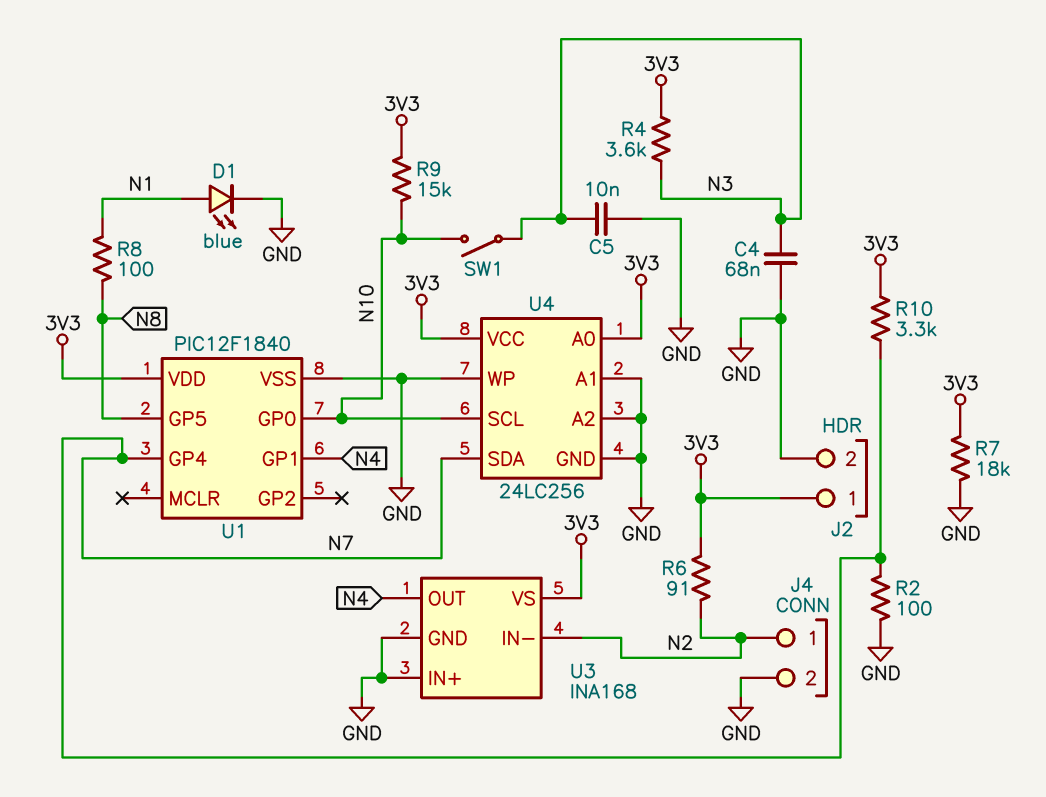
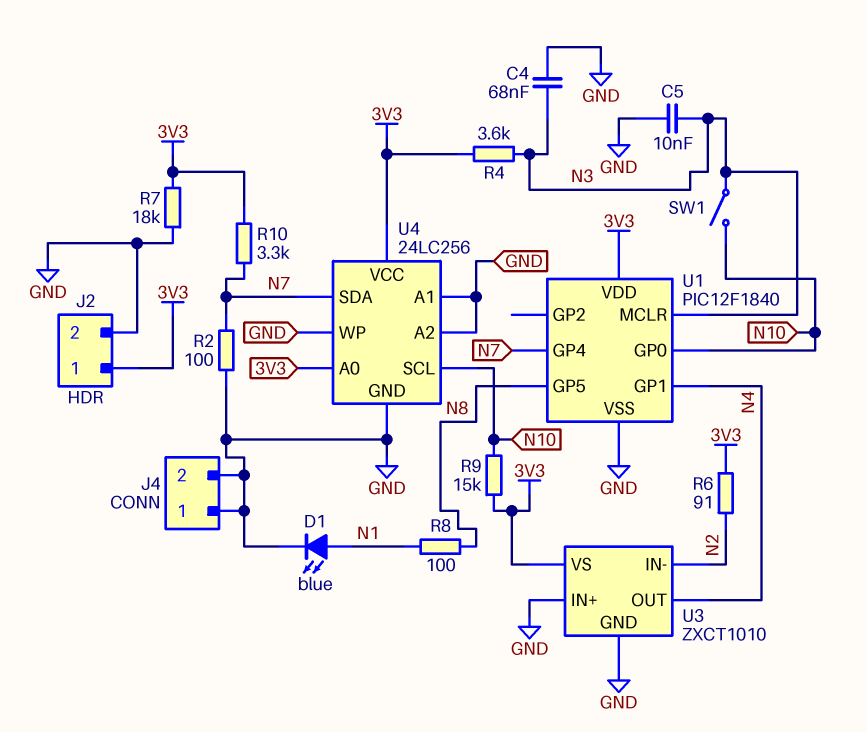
J4 pin 1: N2 -> GND
U1 pin MCLR: none -> N3
U3: INA168 -> ZXCT1010

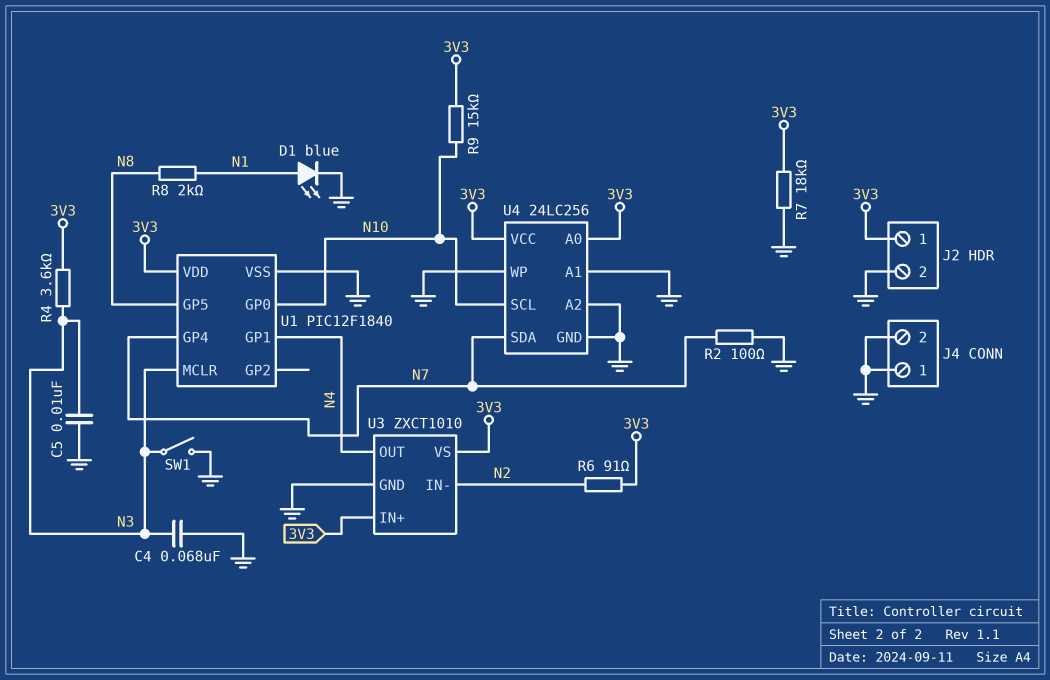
R8: 100 (N1, N8) -> 2k (N1, N8)
R10: 3.3k (3V3, N7) -> none
SW1: switch (N3, N10) -> switch (GND, N3)
U3 pin IN+: GND -> 3V3

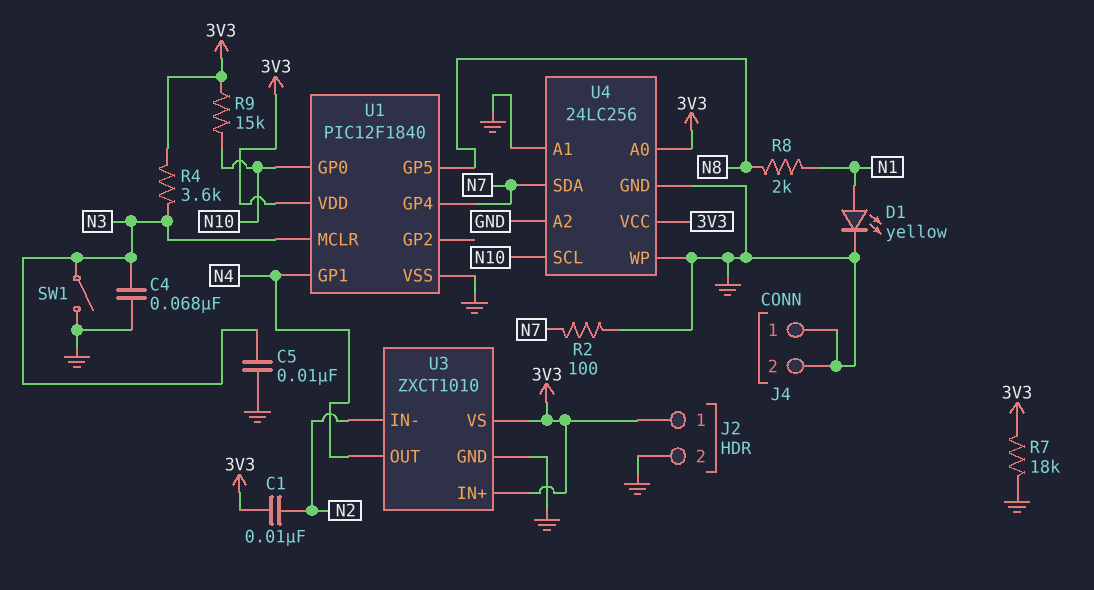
C1: none -> 10nF (3V3, N2)
D1: LED blue (A N1, K GND) -> LED yellow (A N1, K GND)
R6: 91 (3V3, N2) -> none

